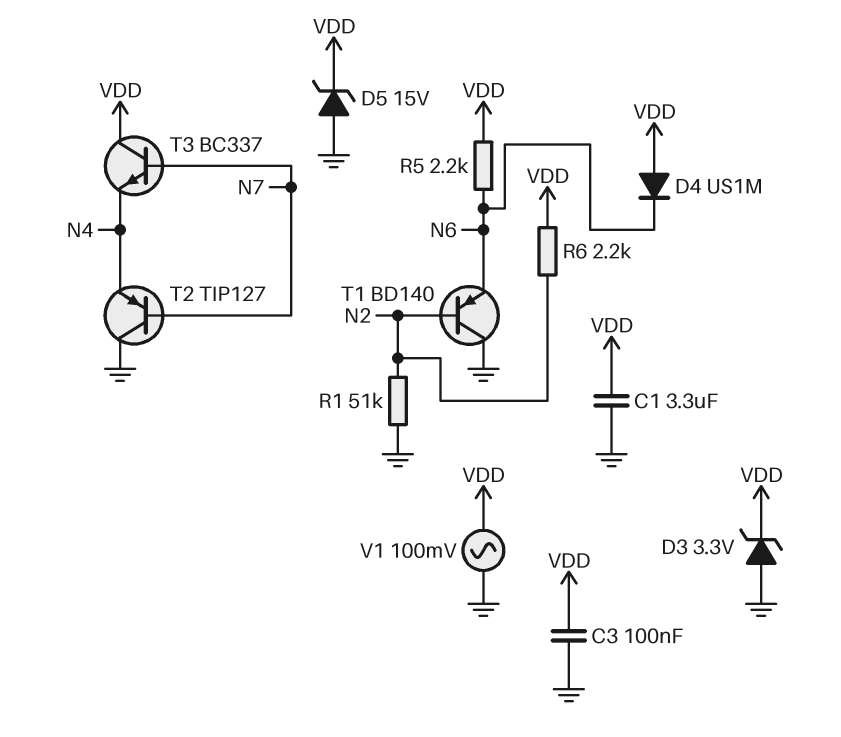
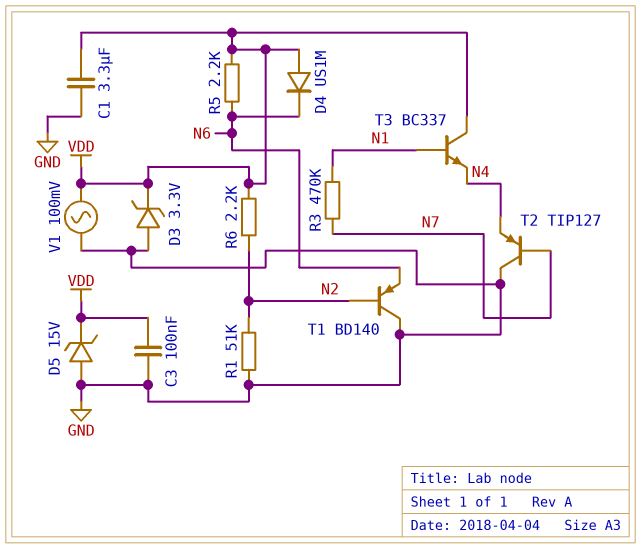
R3: none -> 470k (N1, N7)
T3: NPN BC337 (B N7, C VDD, E N4) -> NPN BC337 (B N1, C VDD, E N4)

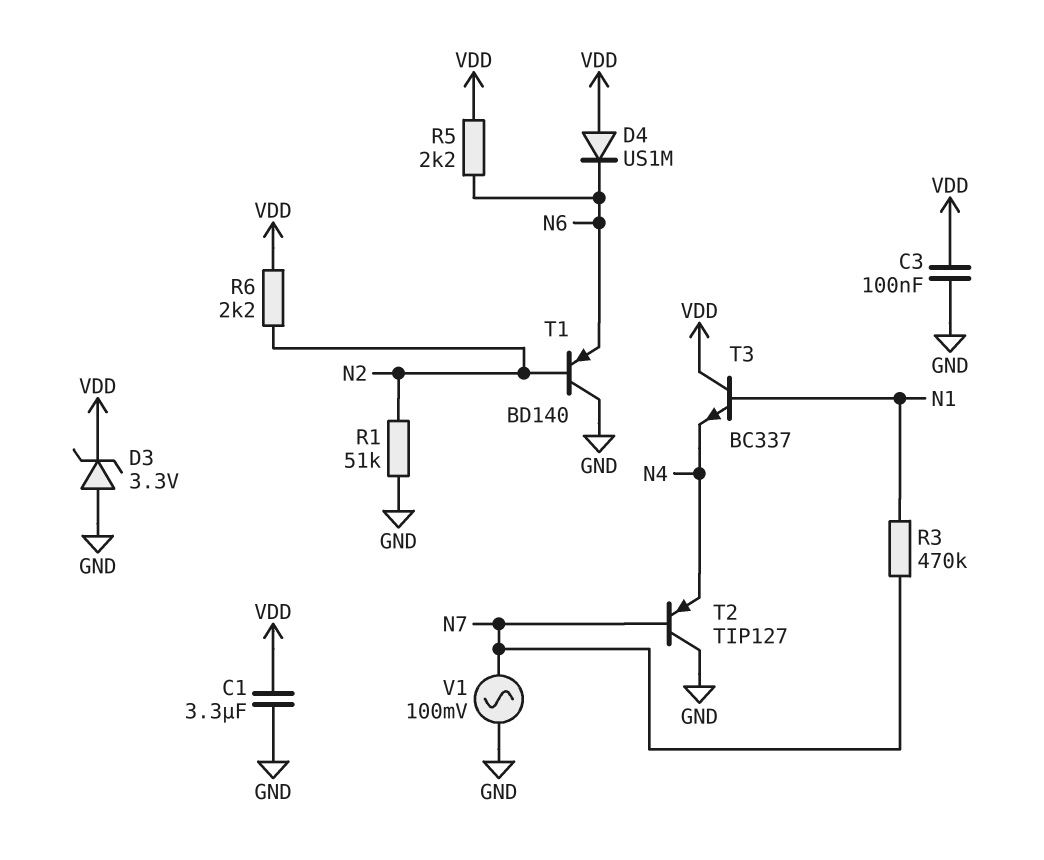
D5: zener 15V (A GND, K VDD) -> none
V1: AC 100mV (GND, VDD) -> AC 100mV (GND, N7)

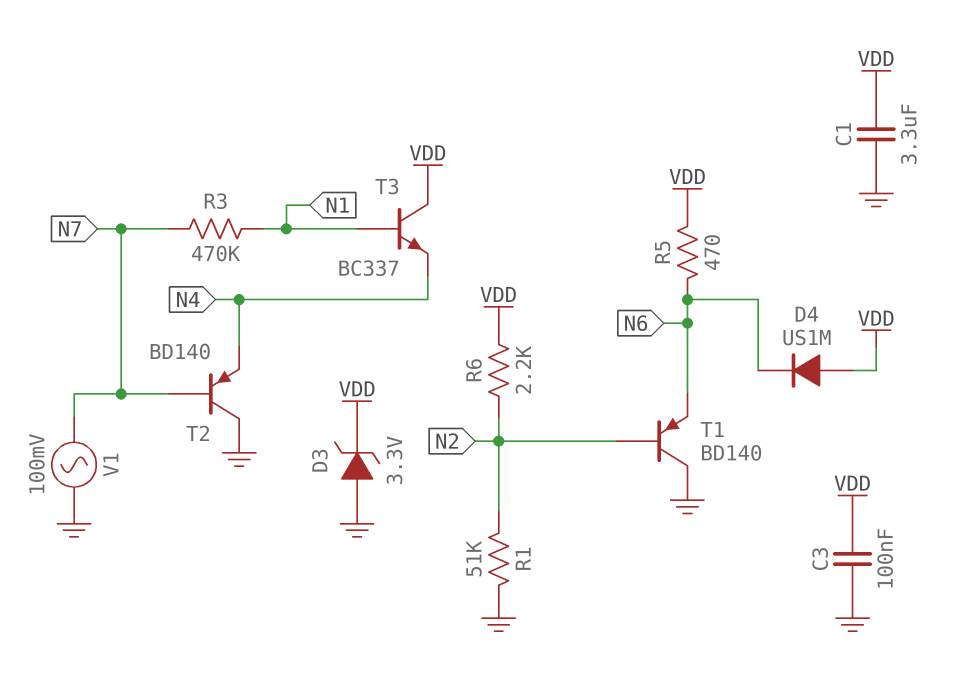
R5: 2.2k (N6, VDD) -> 470 (N6, VDD)
T2: PNP TIP127 (B N7, C GND, E N4) -> PNP BD140 (B N7, C GND, E N4)

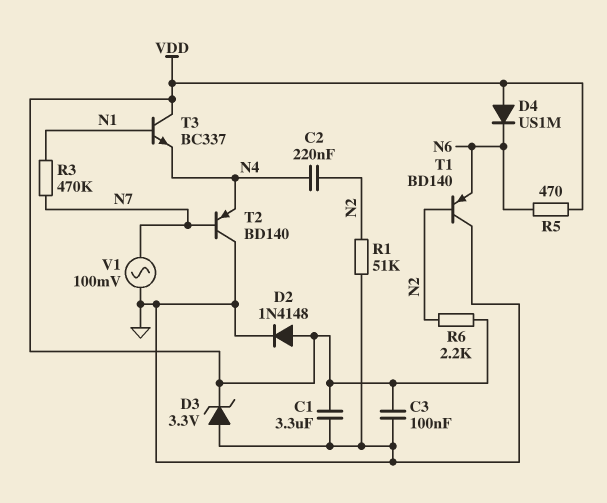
C2: none -> 220nF (N2, N4)
D2: none -> diode 1N4148 (A VDD, K GND)

